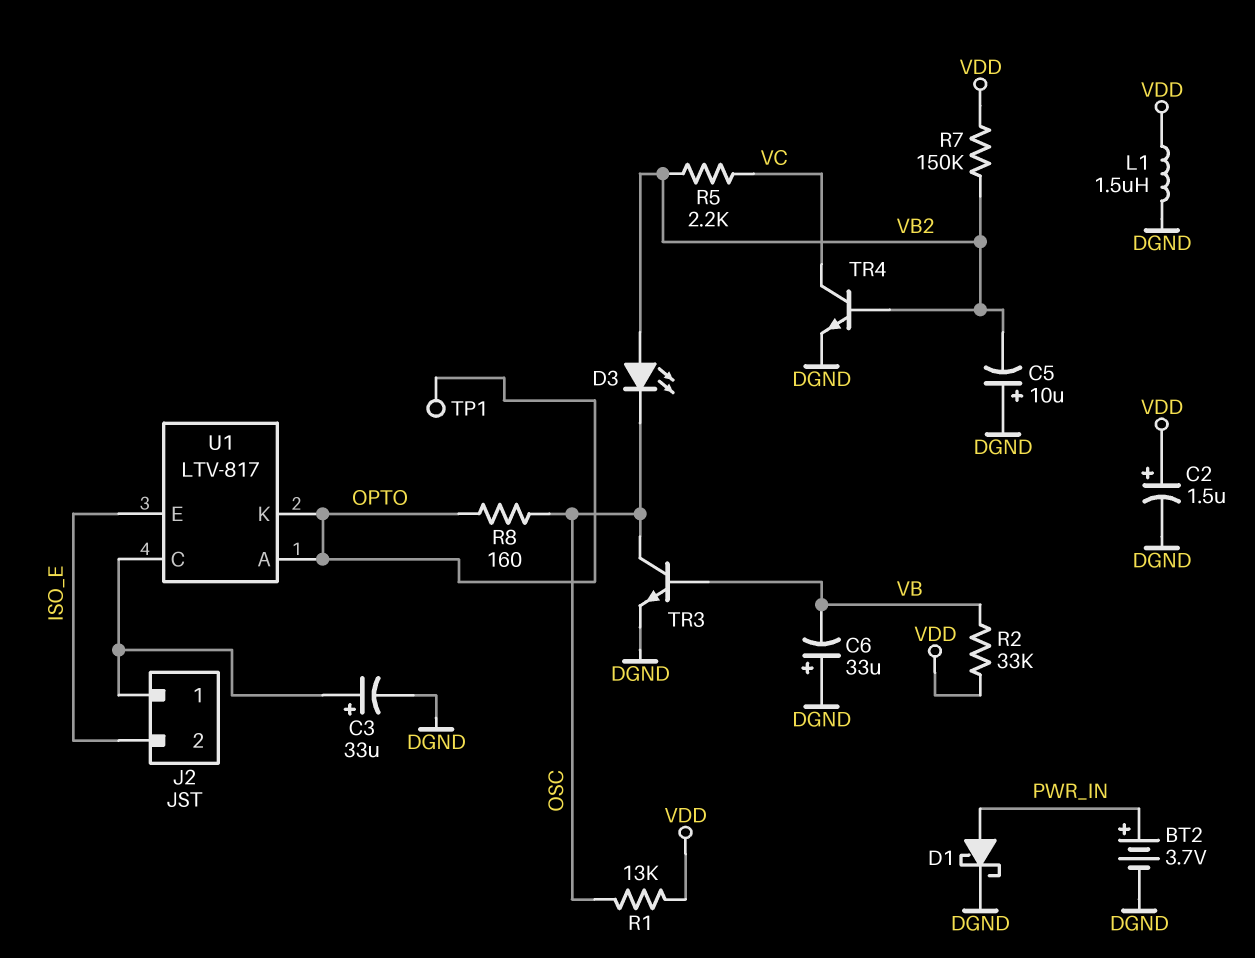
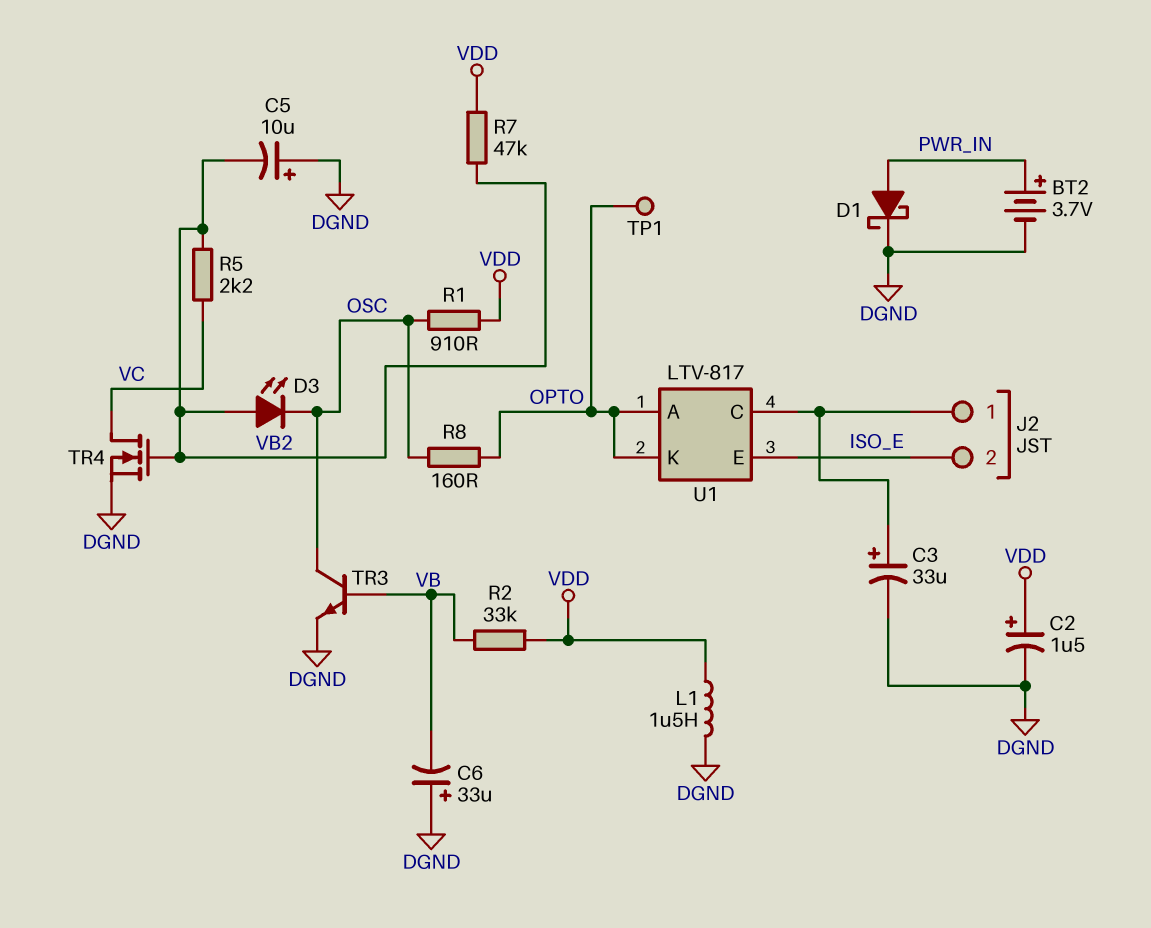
R1: 13k (OSC, VDD) -> 910 (OSC, VDD)
R7: 150k (VB2, VDD) -> 47k (VB2, VDD)
TR4: NPN (B VB2, C VC, E DGND) -> NMOS (G VB2, D VC, S DGND)

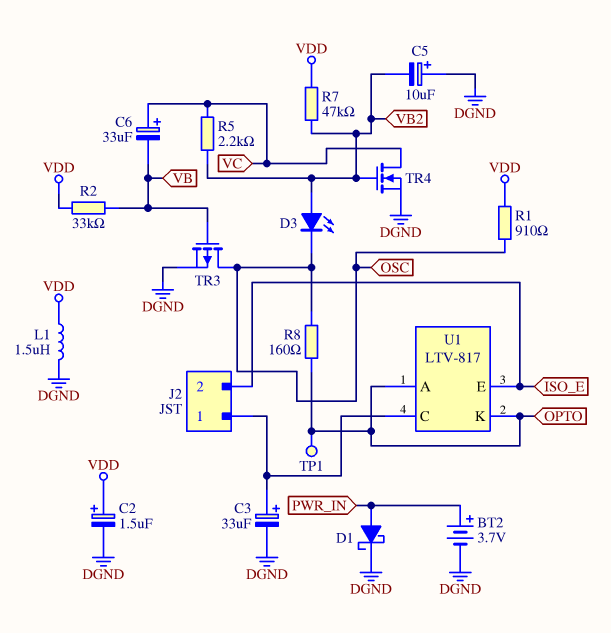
C6: 33uF (plus DGND, minus VB) -> 33uF (plus VC, minus VB)
TR3: NPN (B VB, C OSC, E DGND) -> PMOS (G VB, D OSC, S DGND)

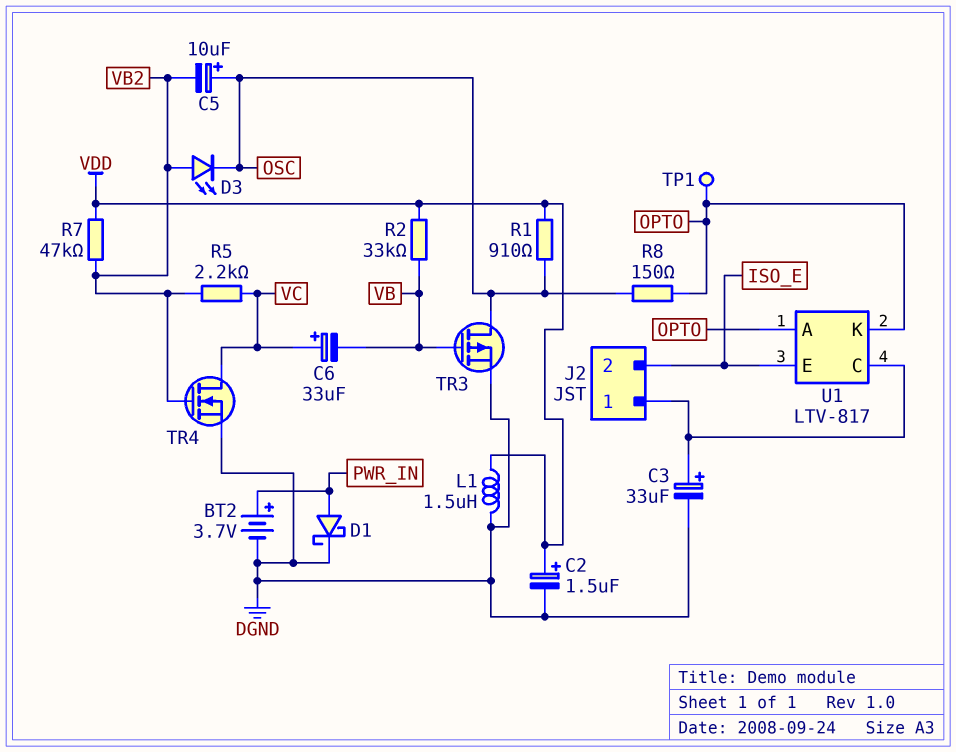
C5: 10uF (plus DGND, minus VB2) -> 10uF (plus OSC, minus VB2)
R8: 160 (OPTO, OSC) -> 150 (OPTO, OSC)

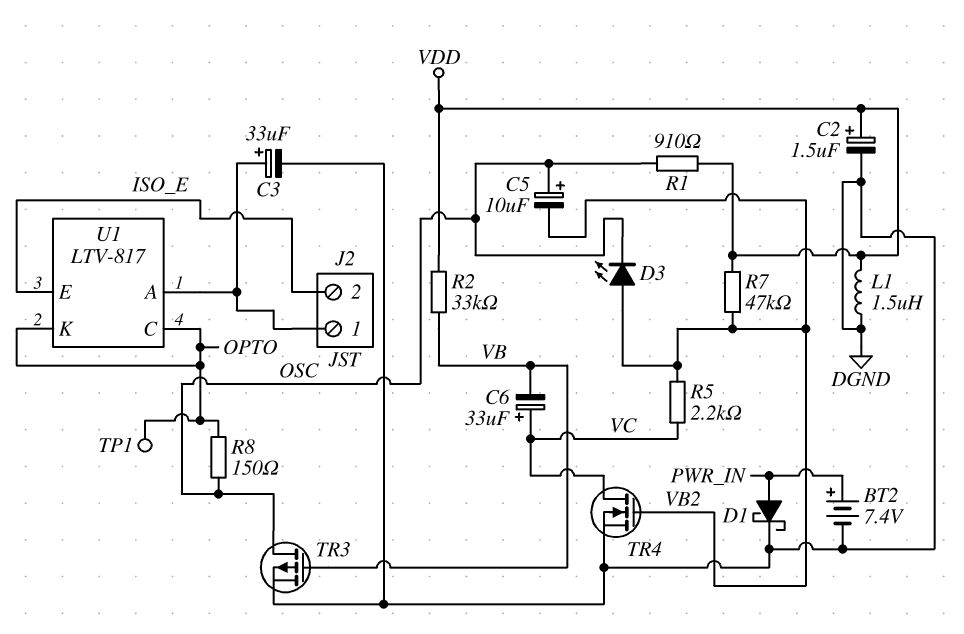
BT2: 3.7V (plus PWR_IN, minus DGND) -> 7.4V (plus PWR_IN, minus DGND)
U1 pin A: OPTO -> J2/1
U1 pin C: J2/1 -> OPTO

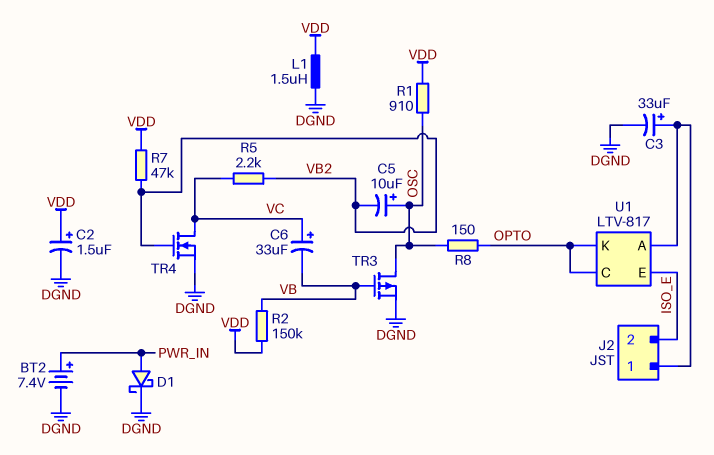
D3: LED (A VB2, K OSC) -> none
R2: 33k (VB, VDD) -> 150k (VB, VDD)
TP1: test point (OPTO) -> none

